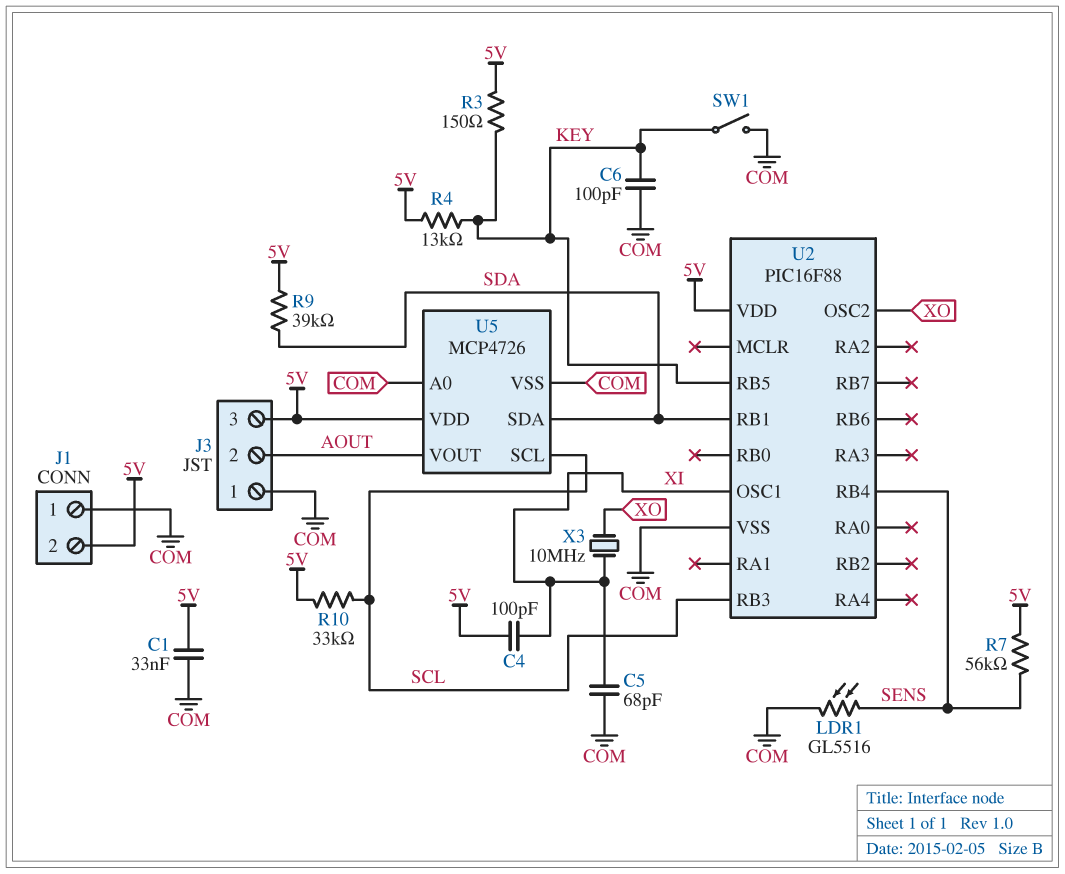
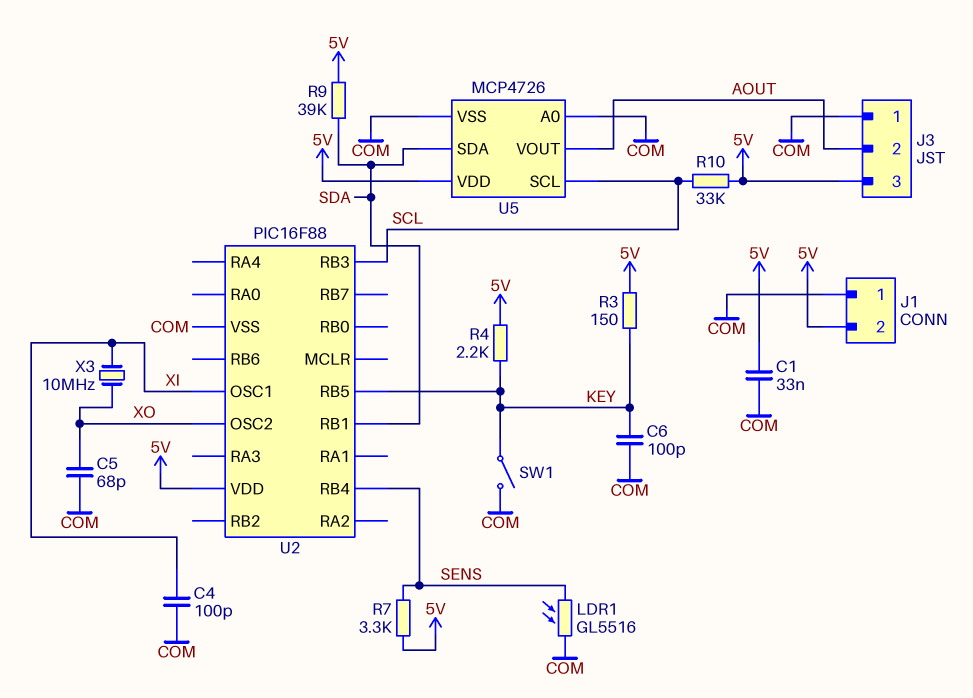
C4: 100pF (5V, XI) -> 100pF (COM, XI)
C5: 68pF (COM, XI) -> 68pF (COM, XO)
R4: 13k (5V, KEY) -> 2.2k (5V, KEY)
R7: 56k (5V, SENS) -> 3.3k (5V, SENS)

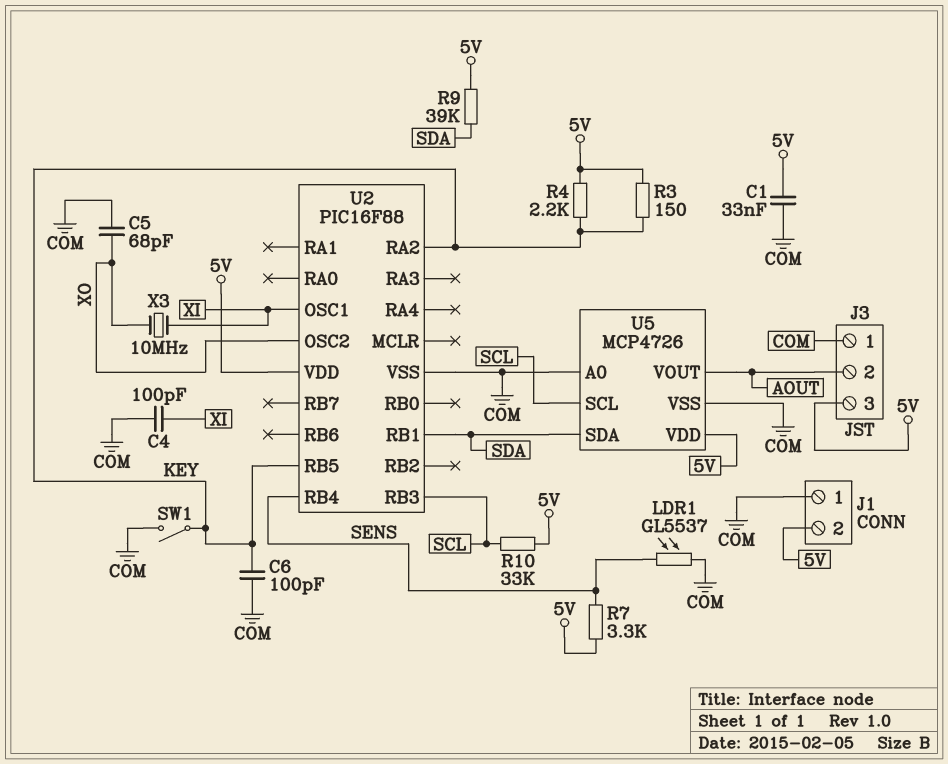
LDR1: GL5516 (COM, SENS) -> GL5537 (COM, SENS)
U2 pin RA2: none -> KEY

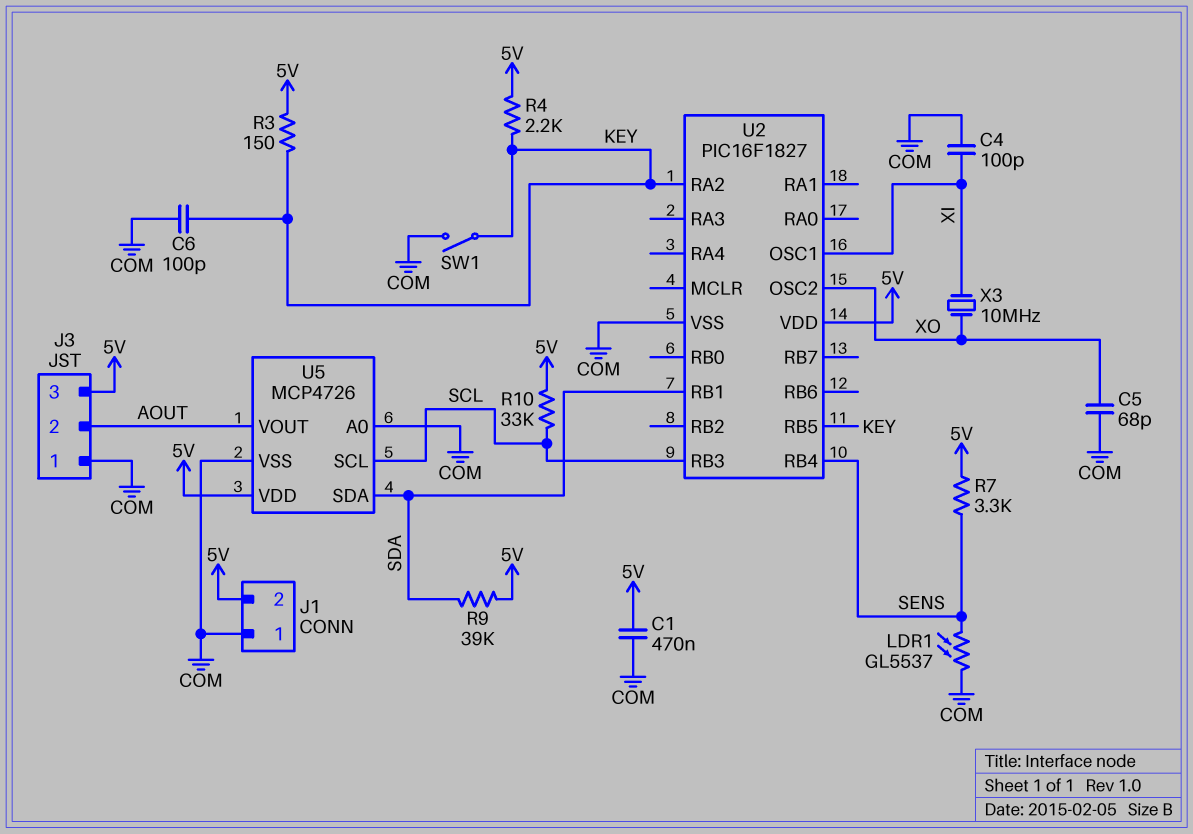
C1: 33nF (5V, COM) -> 470nF (5V, COM)
U2: PIC16F88 -> PIC16F1827

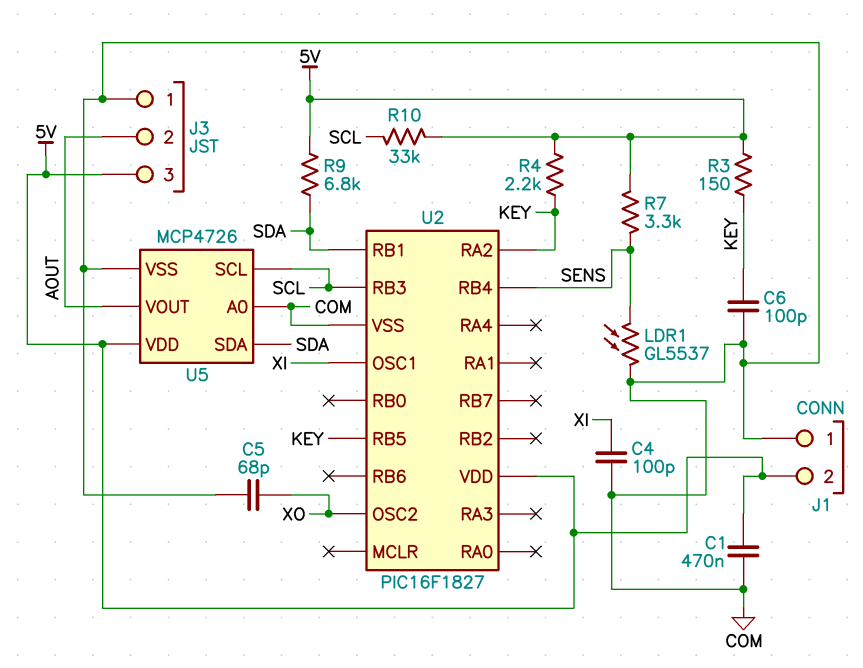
R9: 39k (5V, SDA) -> 6.8k (5V, SDA)
SW1: switch (COM, KEY) -> none
X3: 10MHz (XI, XO) -> none

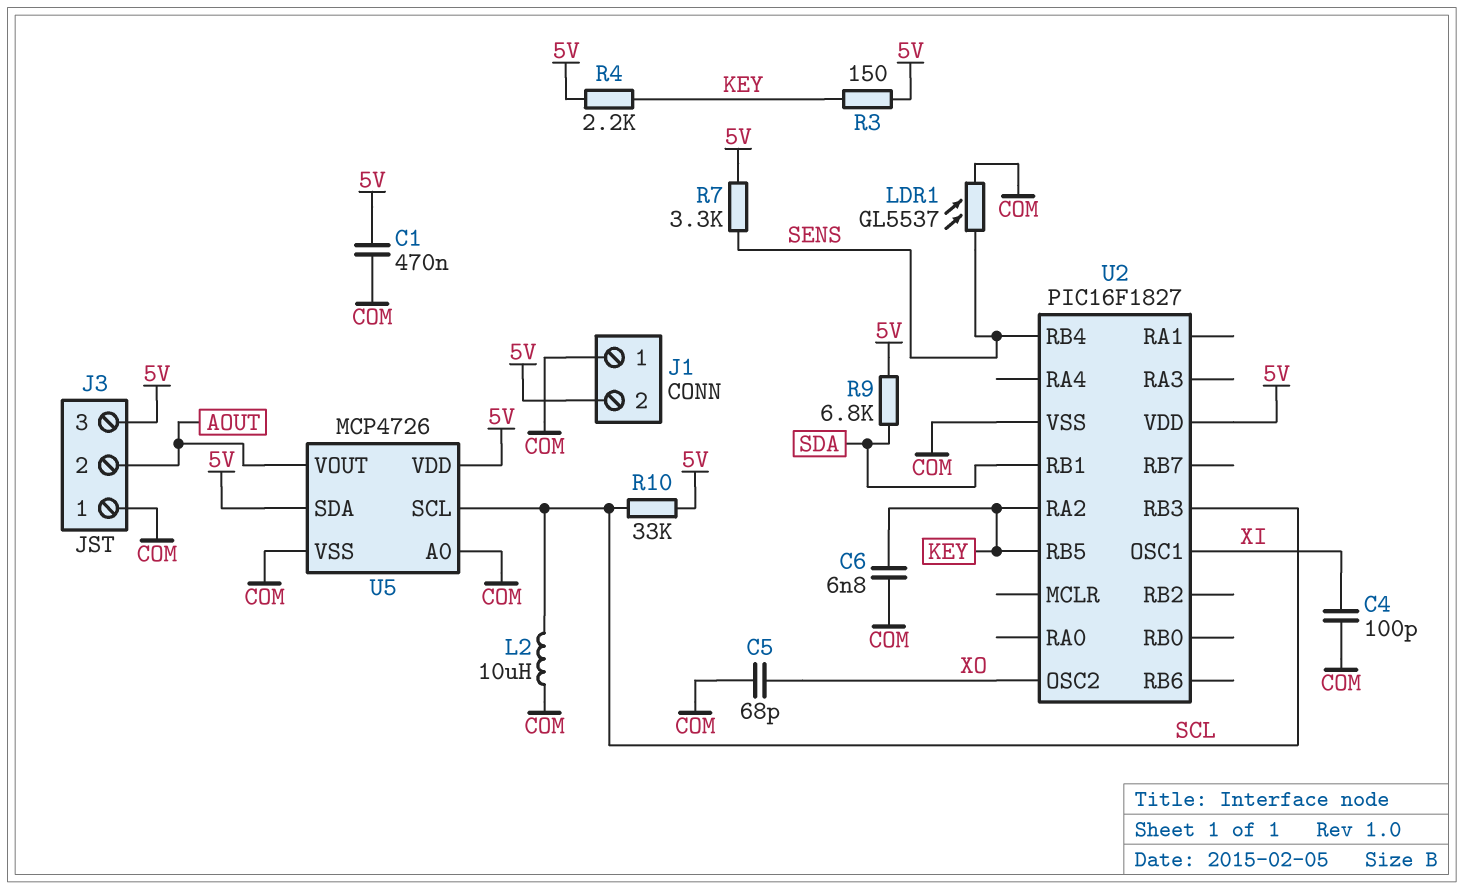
C6: 100pF (COM, KEY) -> 6.8nF (COM, KEY)
L2: none -> 10uH (COM, SCL)
U5 pin SDA: SDA -> 5V

